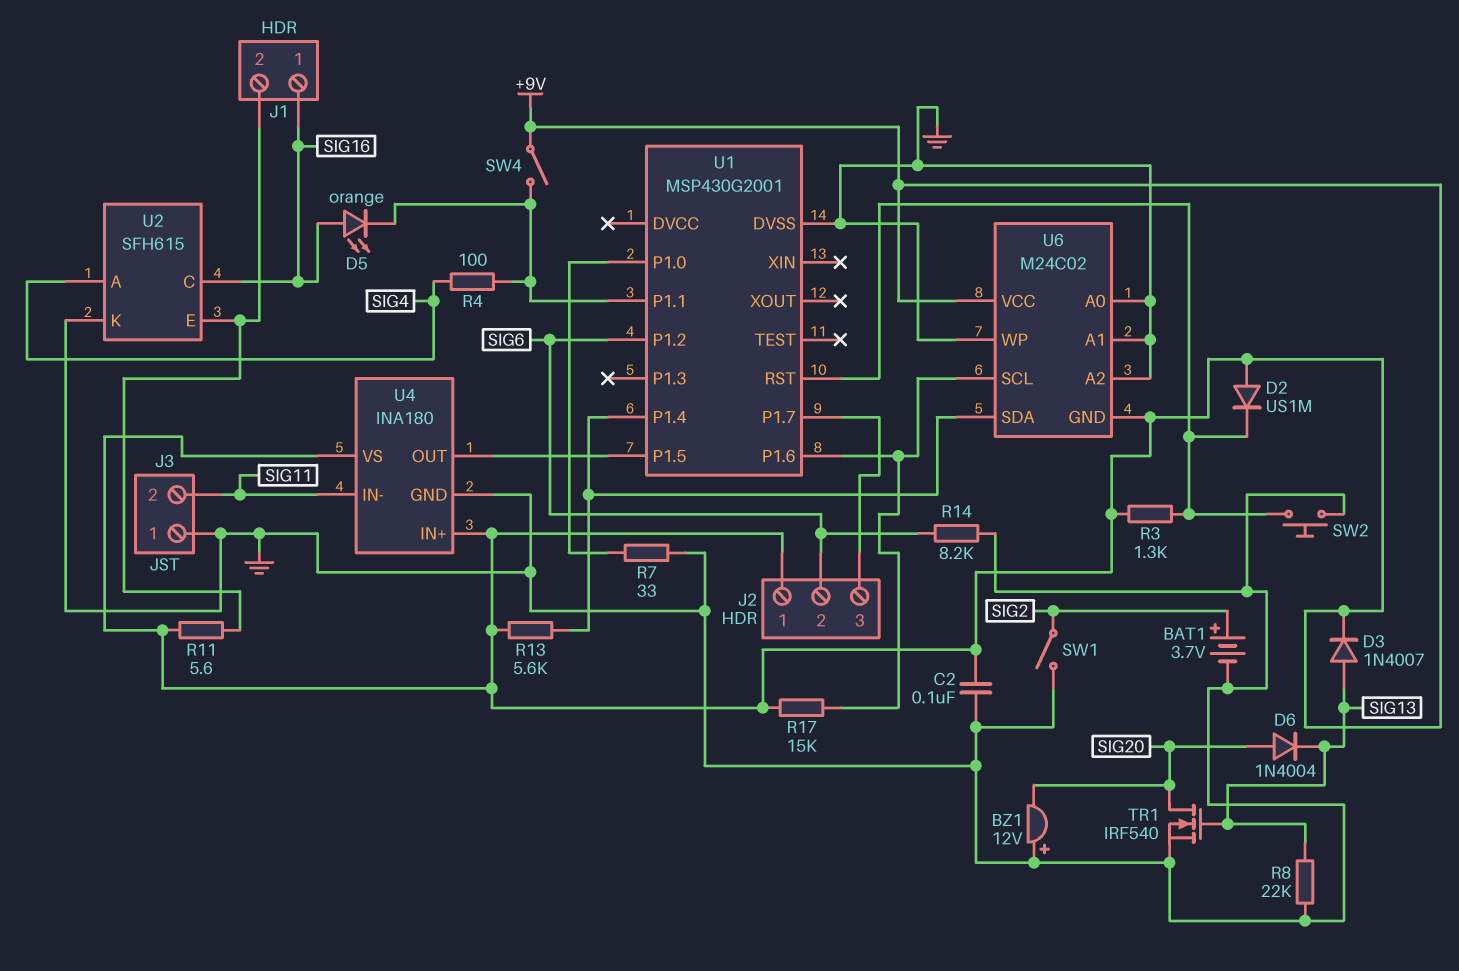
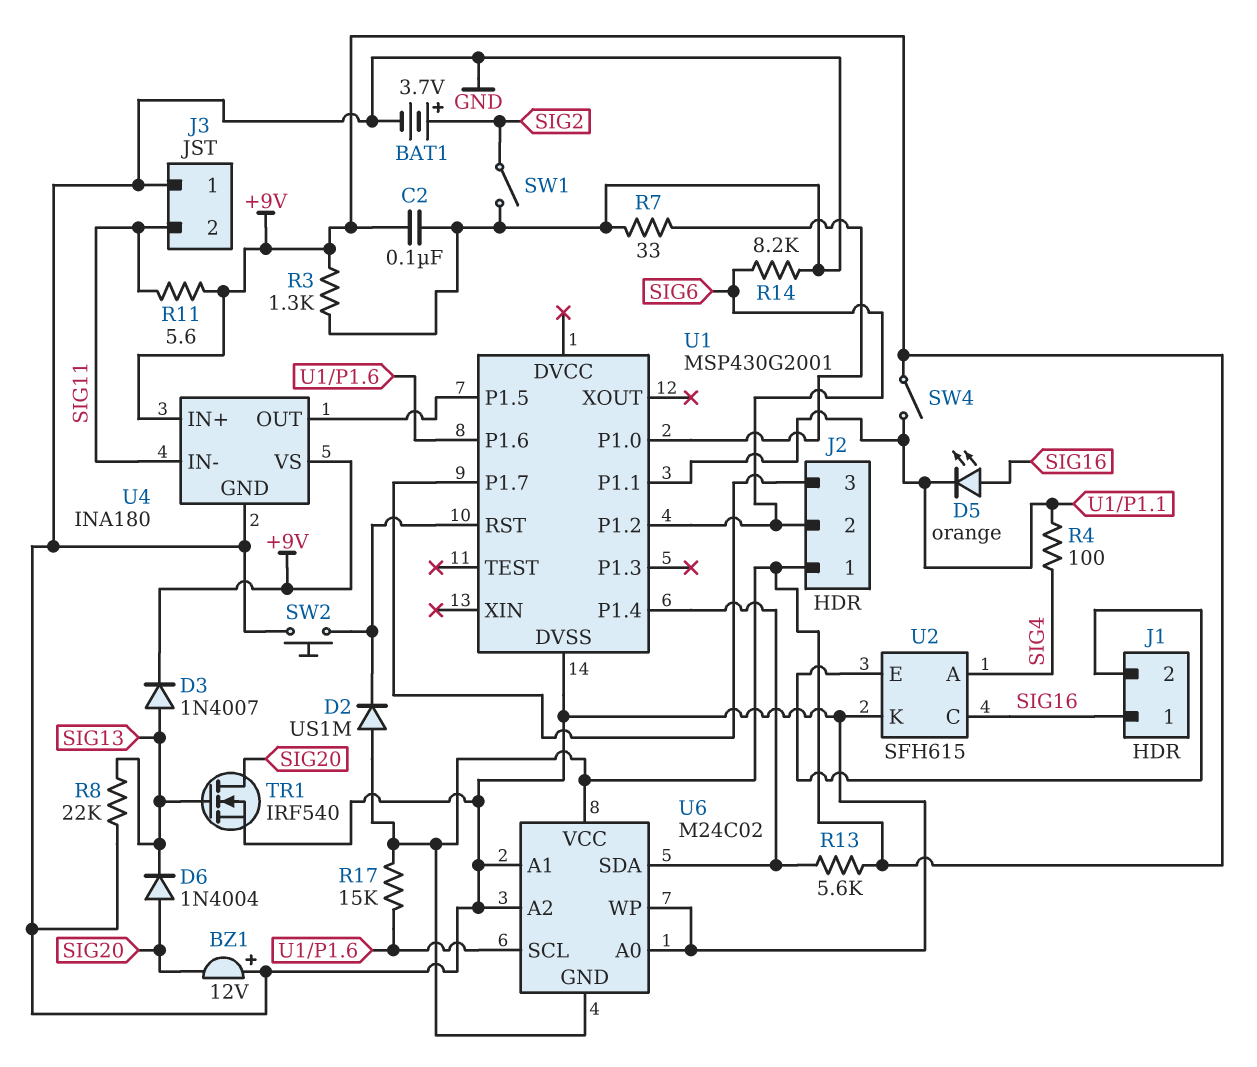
R3: 1.3k (+9V, U1/RST) -> 1.3k (+9V, GND)
R11: 5.6 (+9V, J1/2) -> 5.6 (+9V, SIG11)

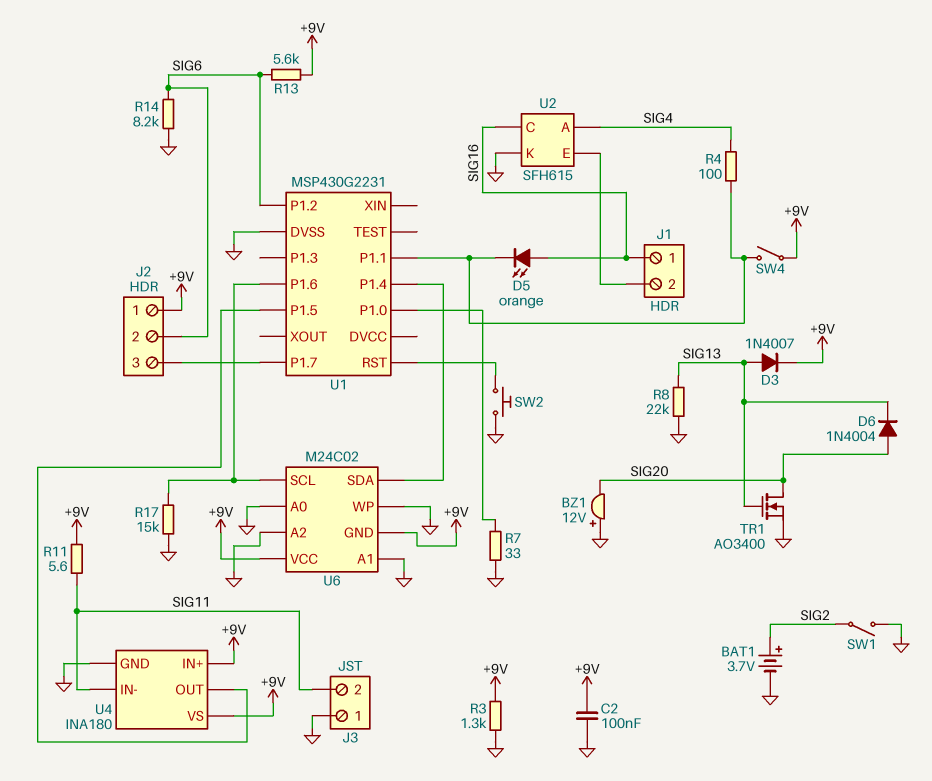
D2: diode US1M (A +9V, K U1/RST) -> none
R13: 5.6k (+9V, U1/P1.4) -> 5.6k (+9V, SIG6)
R17: 15k (+9V, U1/P1.6) -> 15k (GND, U1/P1.6)
TR1: NMOS IRF540 (G SIG13, D SIG20, S GND) -> NMOS AO3400 (G SIG13, D SIG20, S GND)
U1: MSP430G2001 -> MSP430G2231

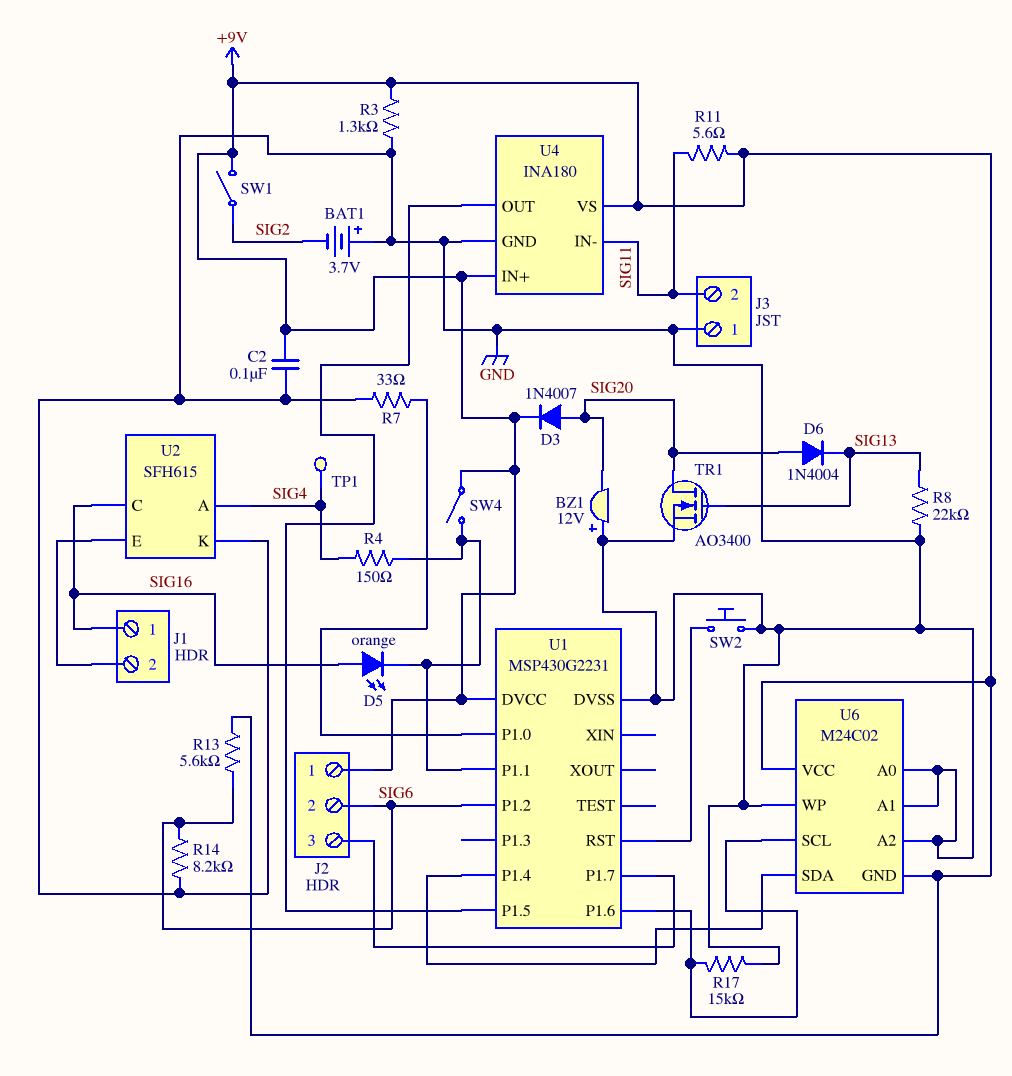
BAT1: 3.7V (plus SIG2, minus GND) -> 3.7V (plus GND, minus SIG2)
D3: diode 1N4007 (A SIG13, K +9V) -> diode 1N4007 (A SIG20, K +9V)
R4: 100 (SIG4, U1/P1.1) -> 150 (SIG4, U1/P1.1)
SW1: switch (GND, SIG2) -> switch (+9V, SIG2)
TP1: none -> test point (SIG4)
U1 pin DVCC: none -> +9V

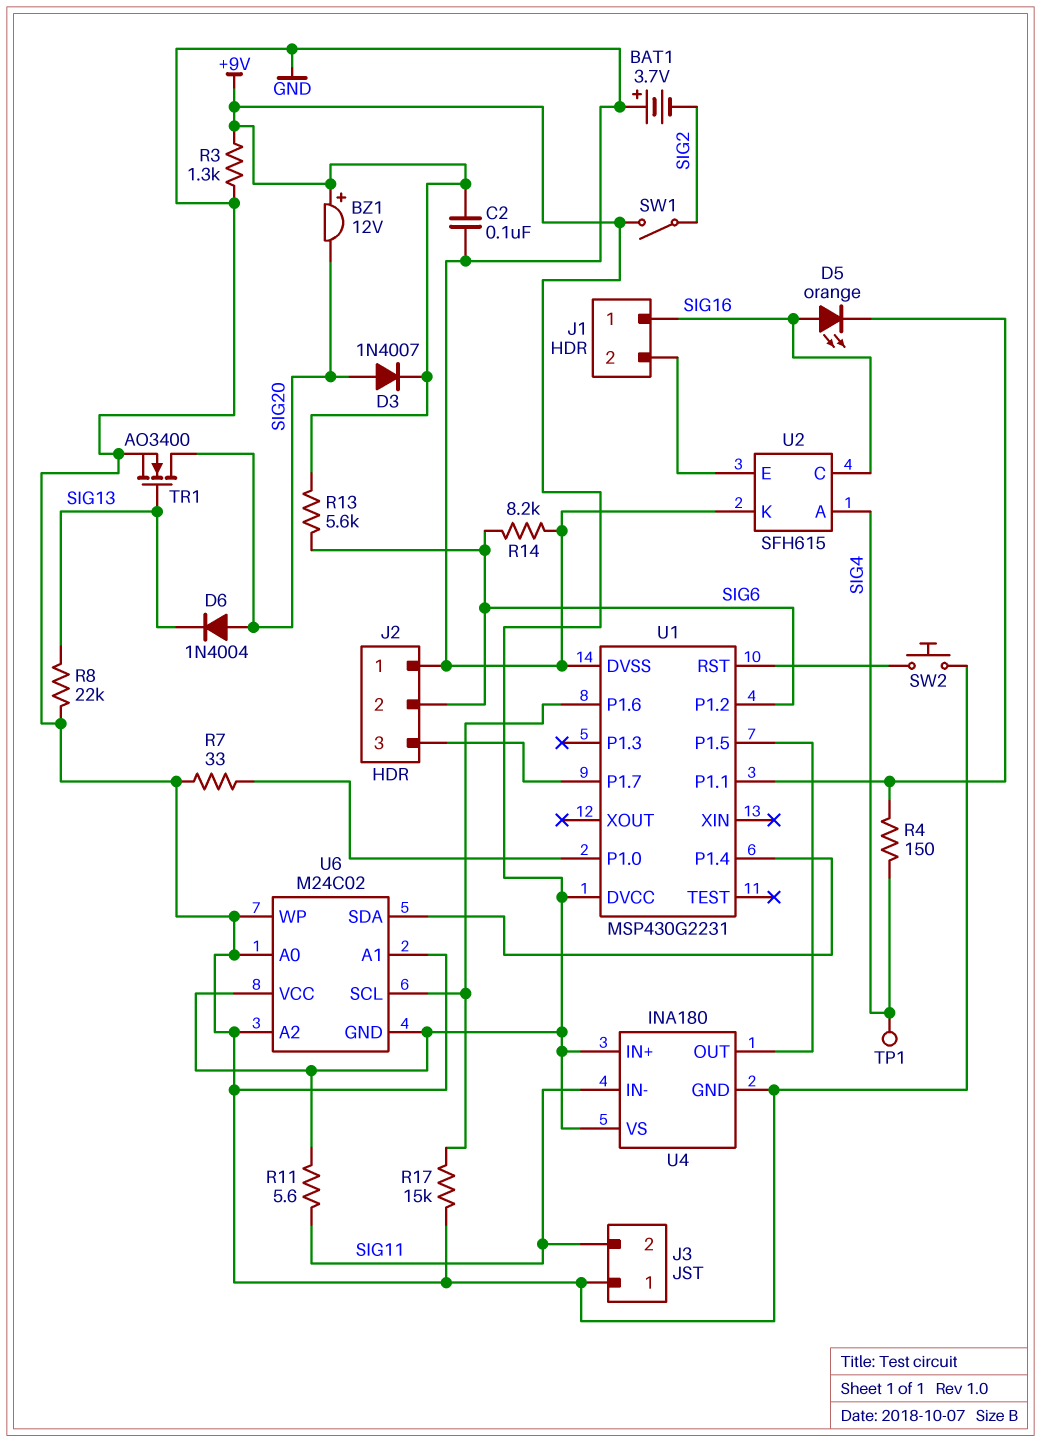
BZ1: buzzer 12V (plus GND, minus SIG20) -> buzzer 12V (plus +9V, minus SIG20)
J2 pin 1: +9V -> GND
SW4: switch (+9V, U1/P1.1) -> none

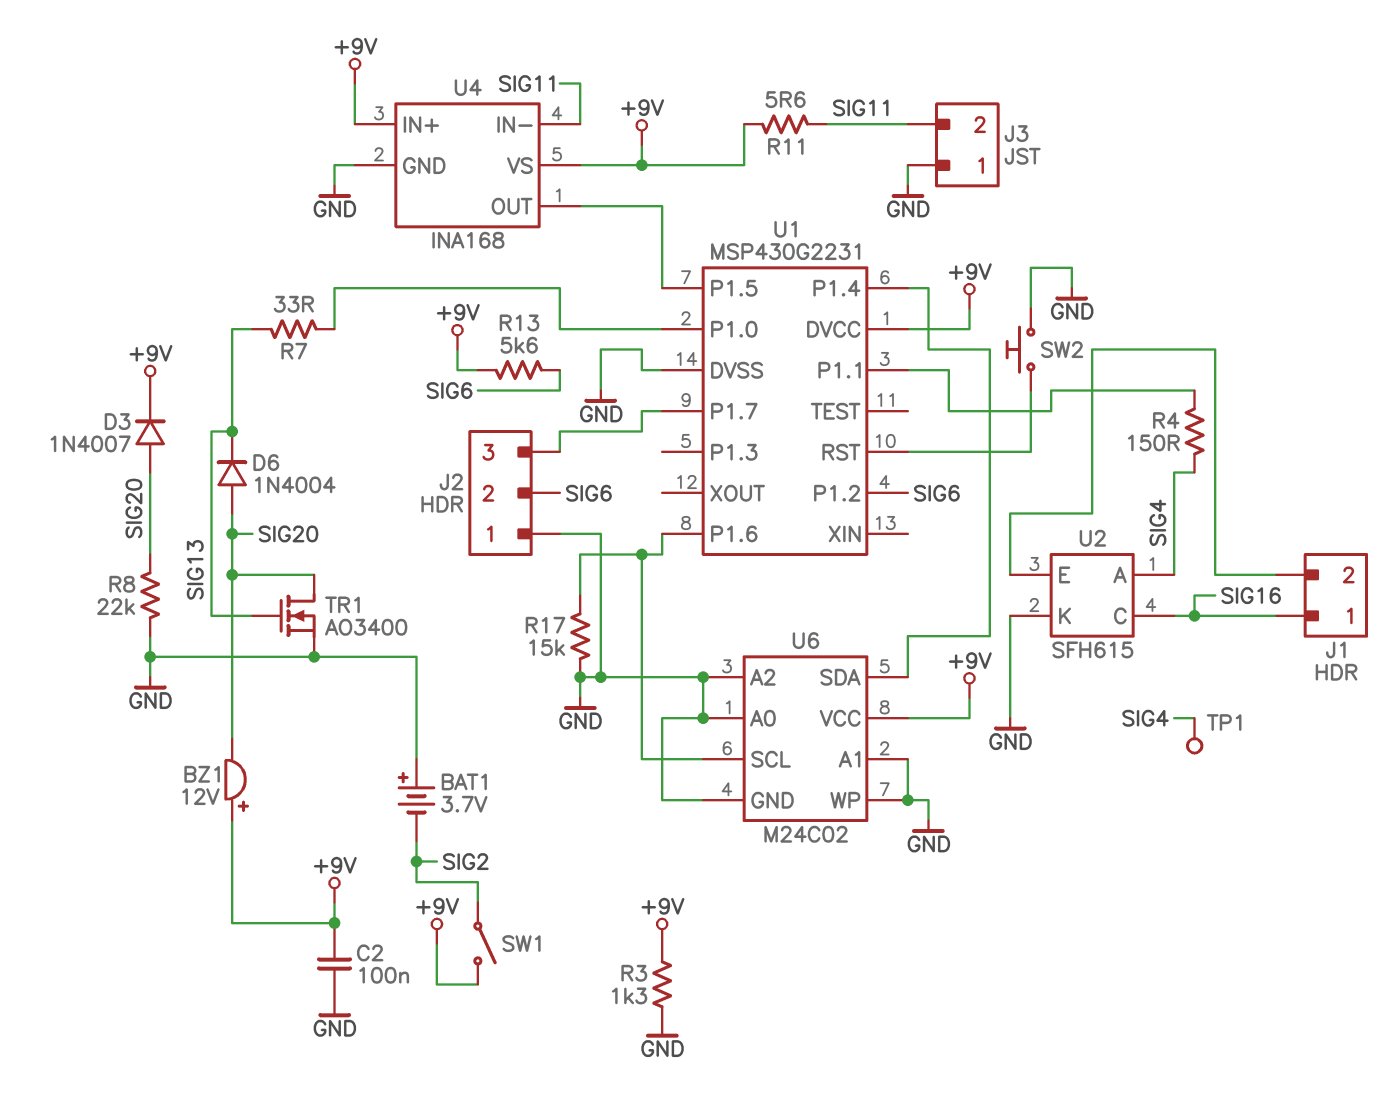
D5: LED orange (A SIG16, K U1/P1.1) -> none
R7: 33 (GND, U1/P1.0) -> 33 (SIG13, U1/P1.0)
R8: 22k (GND, SIG13) -> 22k (GND, SIG20)
R14: 8.2k (GND, SIG6) -> none
U4: INA180 -> INA168
U6 pin GND: +9V -> GND

